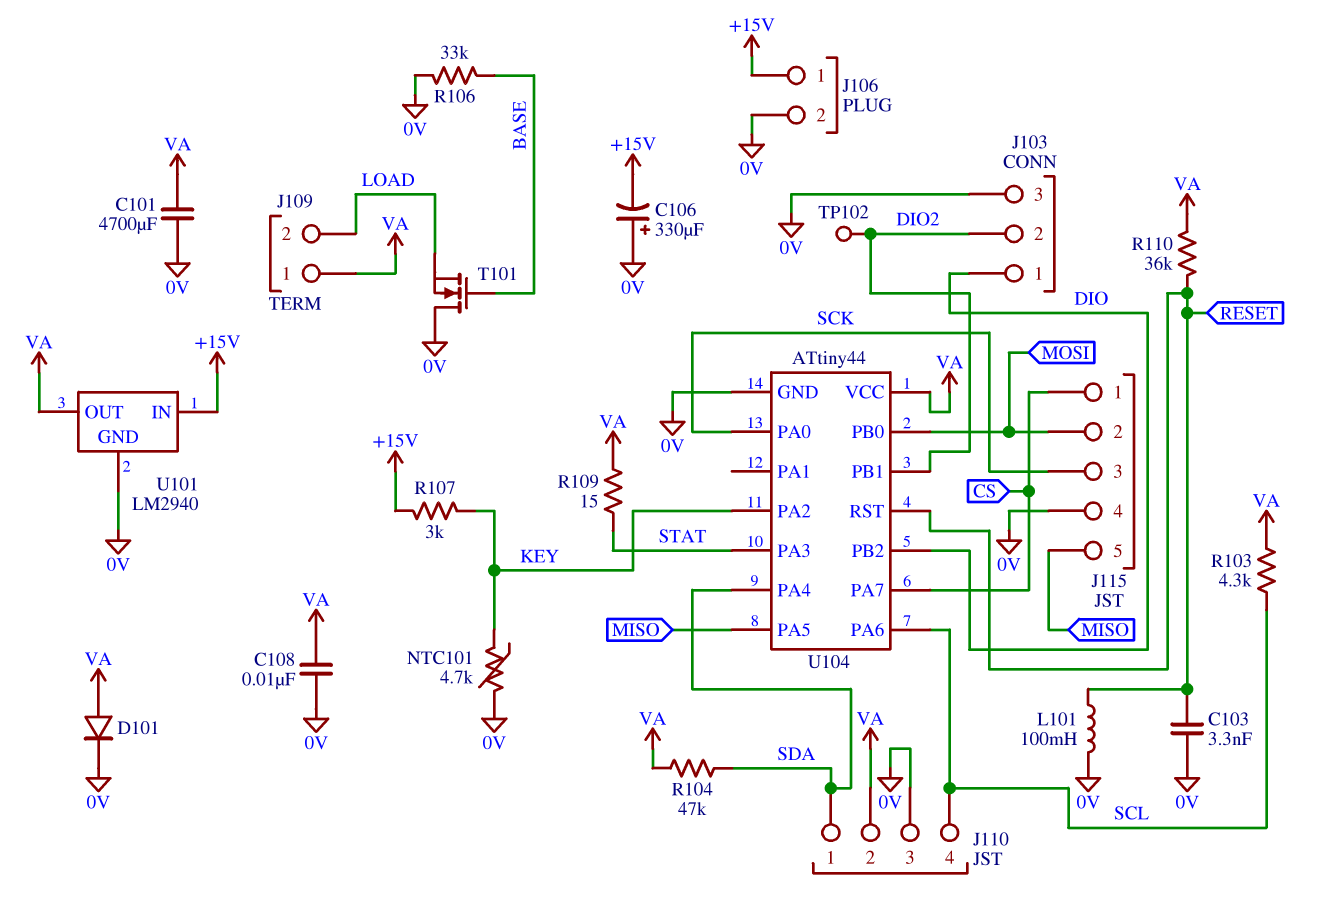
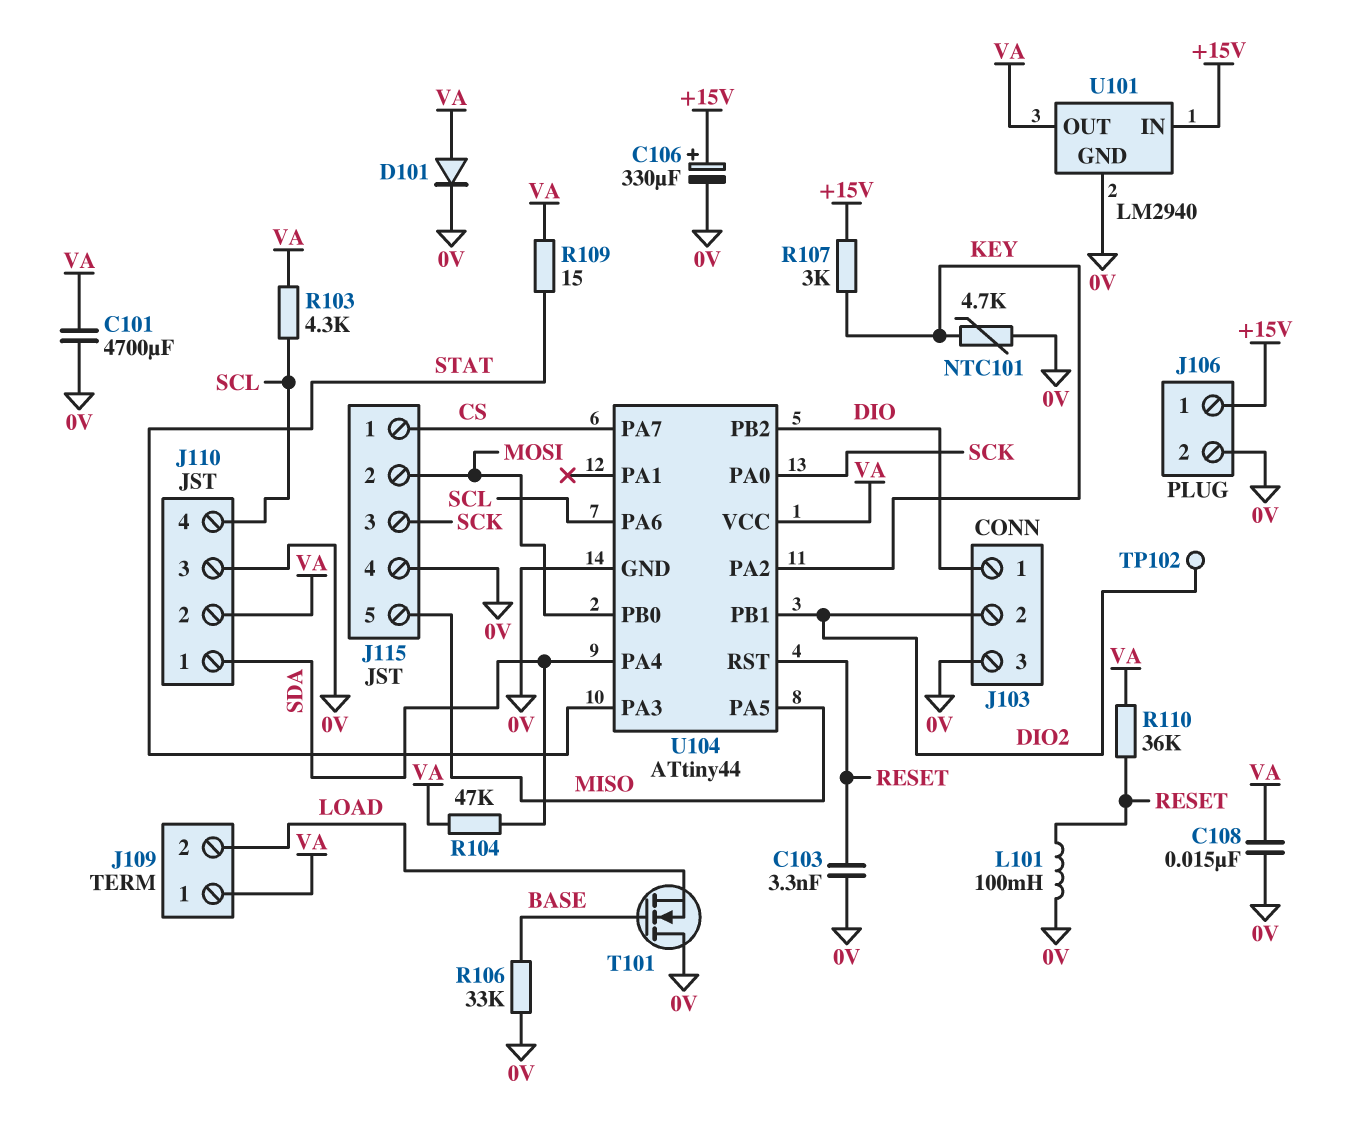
C106: 330uF (plus 0V, minus +15V) -> 330uF (plus +15V, minus 0V)
C108: 10nF (0V, VA) -> 15nF (0V, VA)

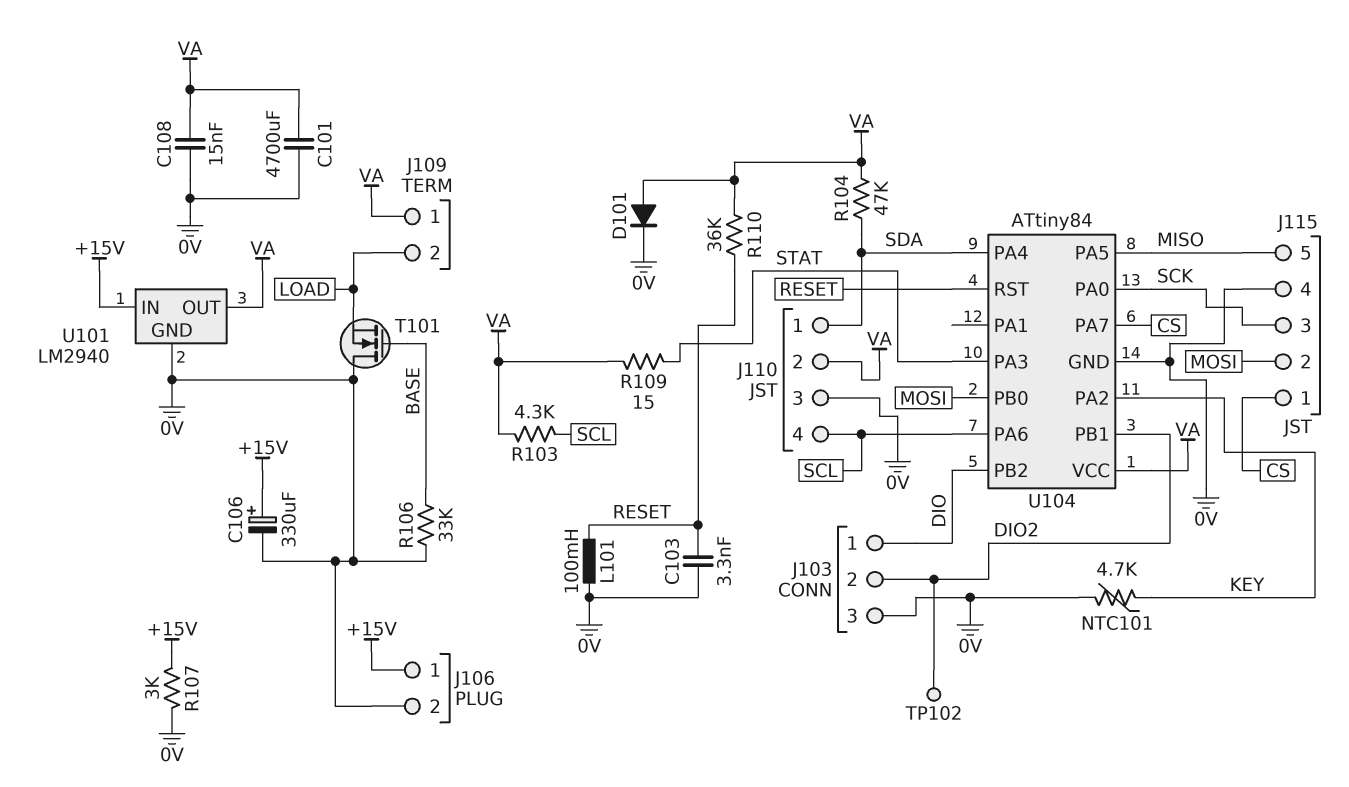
R107: 3k (+15V, KEY) -> 3k (+15V, 0V)
U104: ATtiny44 -> ATtiny84

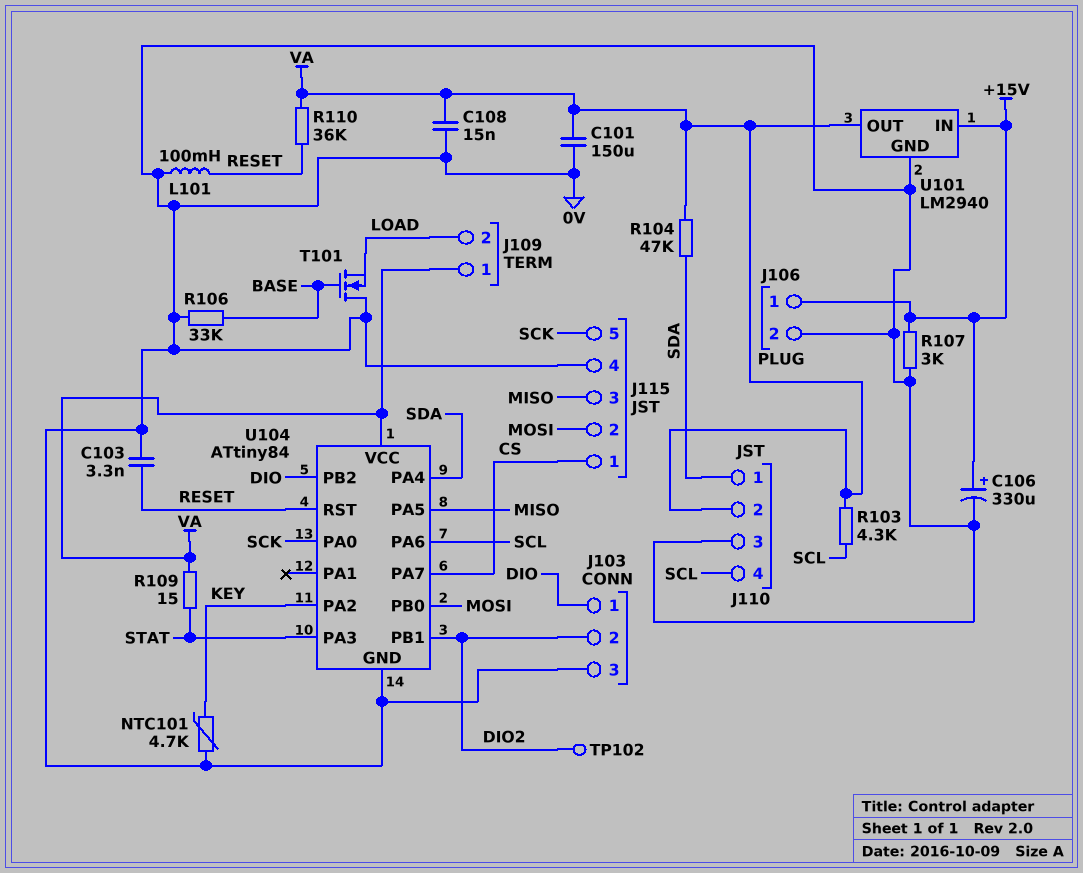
C101: 4700uF (0V, VA) -> 150uF (0V, VA)
D101: diode (A VA, K 0V) -> none
J115 pin 3: SCK -> MISO
J115 pin 5: MISO -> SCK

